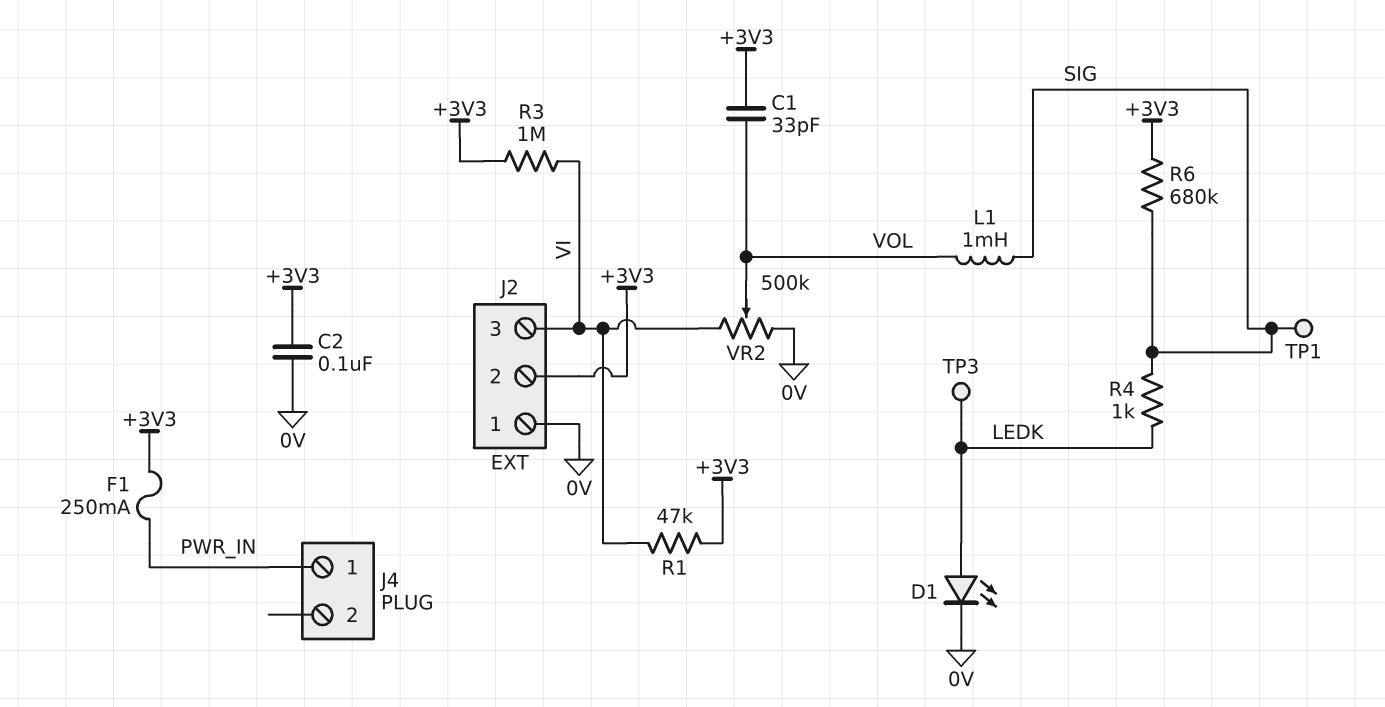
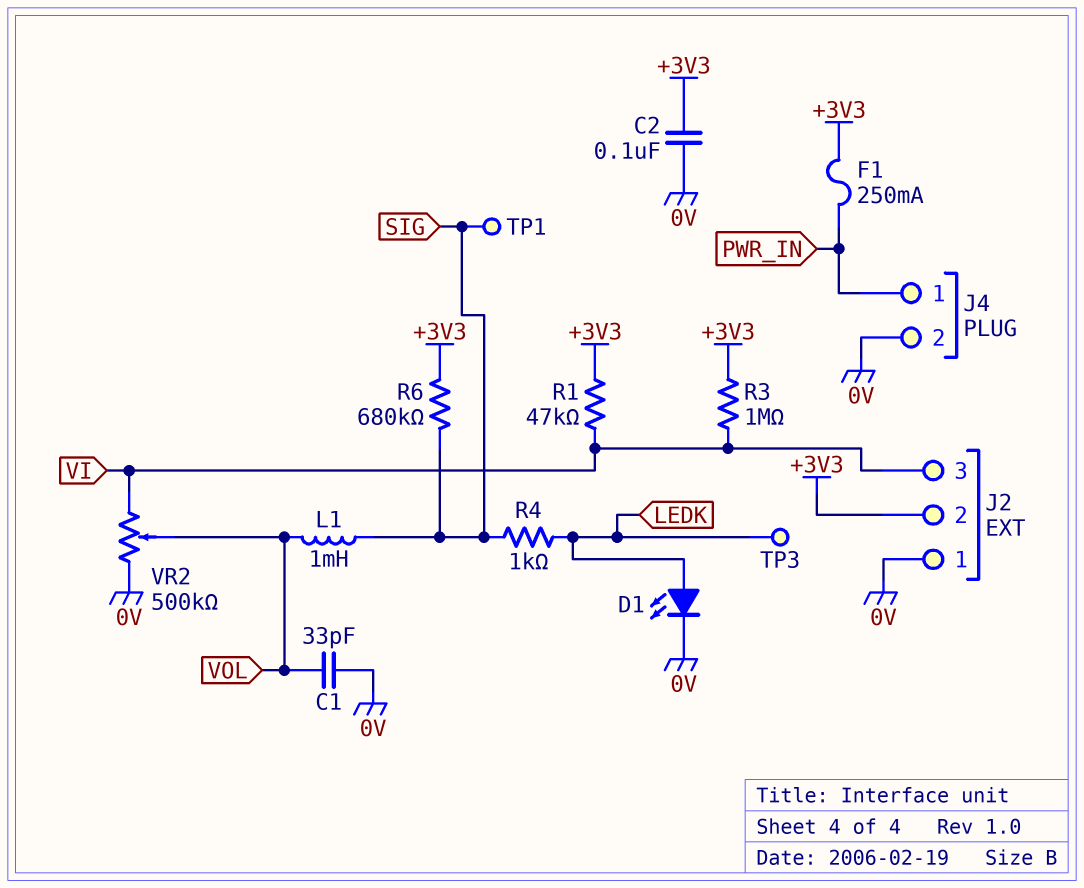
C1: 33pF (+3V3, VOL) -> 33pF (0V, VOL)
J4 pin 2: none -> 0V

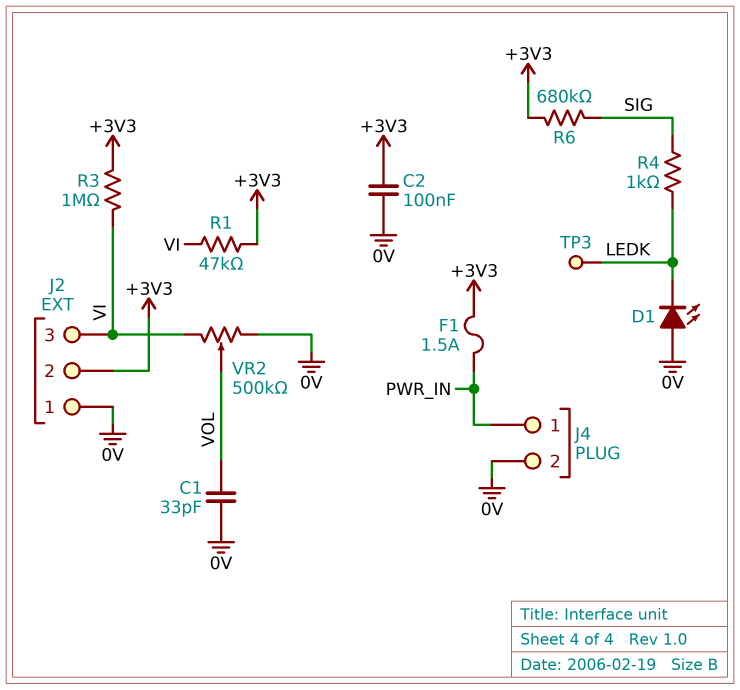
D1: LED (A LEDK, K 0V) -> LED (A 0V, K LEDK)
F1: 250mA (+3V3, PWR_IN) -> 1.5A (+3V3, PWR_IN)
L1: 1mH (SIG, VOL) -> none
TP1: test point (SIG) -> none

